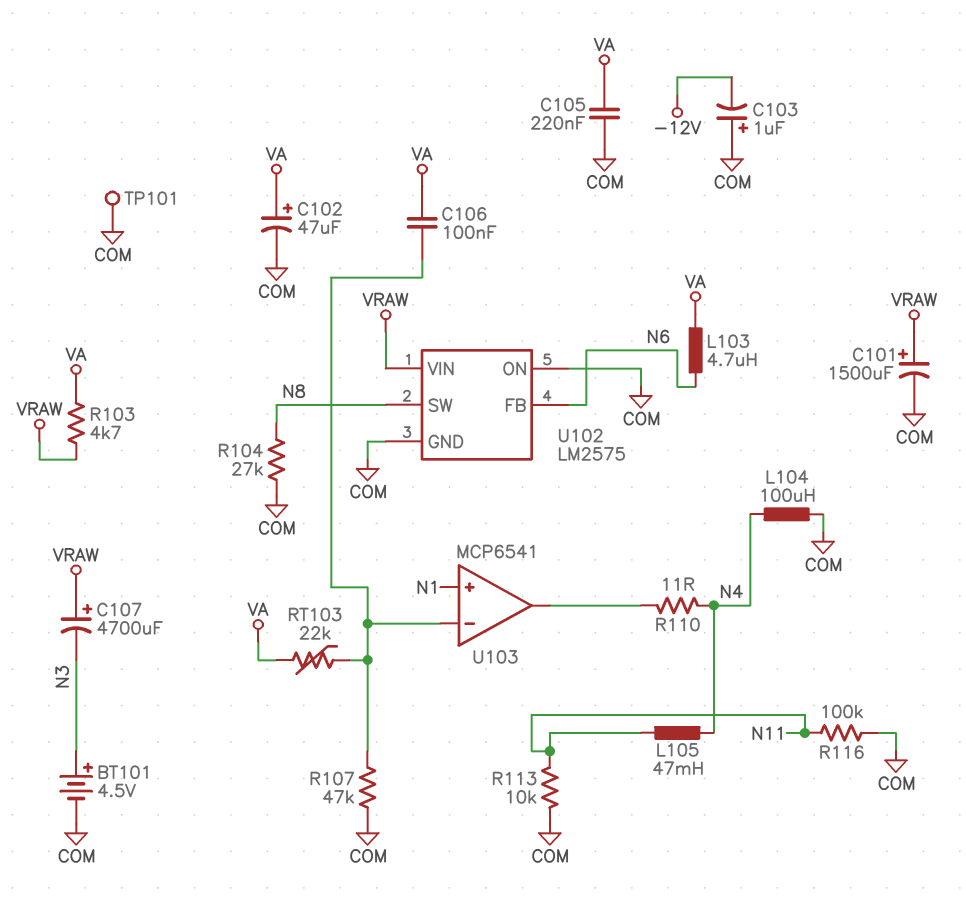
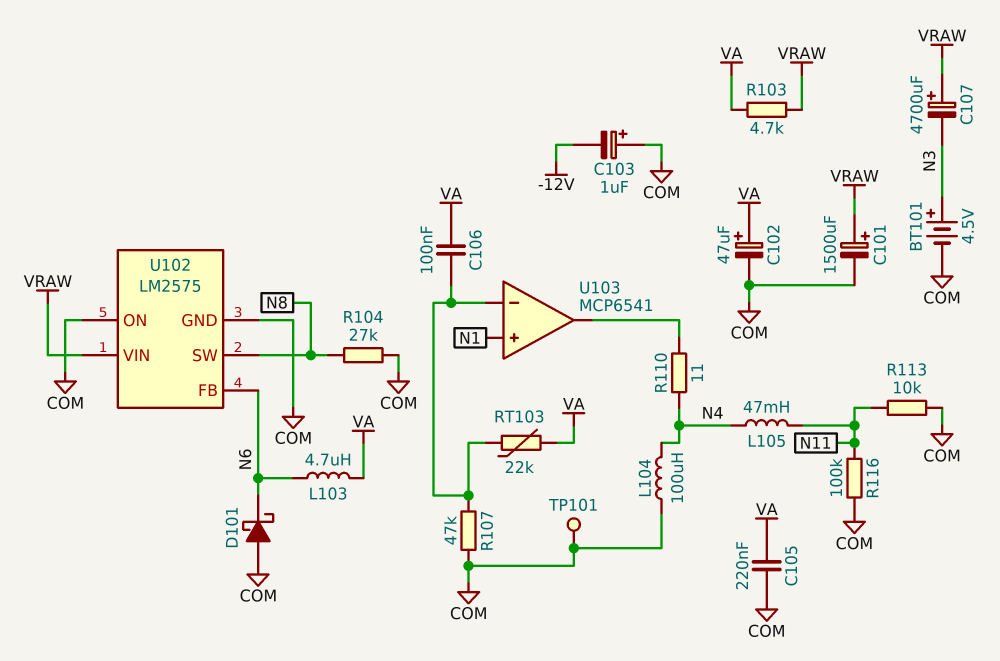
D101: none -> schottky (A COM, K N6)

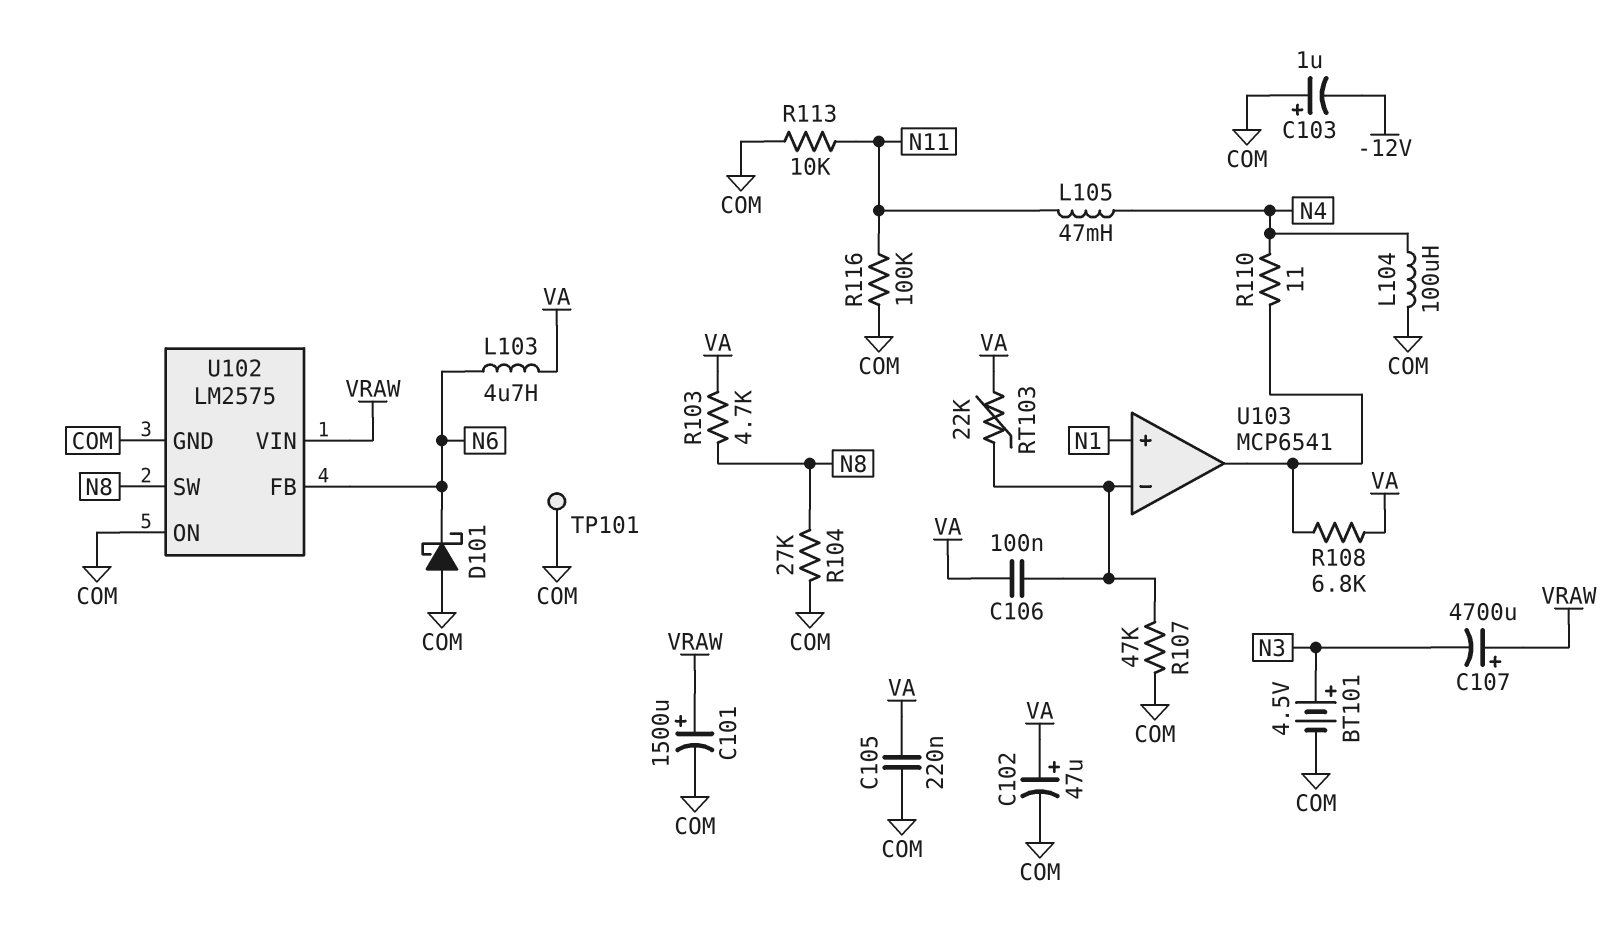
R103: 4.7k (VA, VRAW) -> 4.7k (N8, VA)
R108: none -> 6.8k (U103/out, VA)

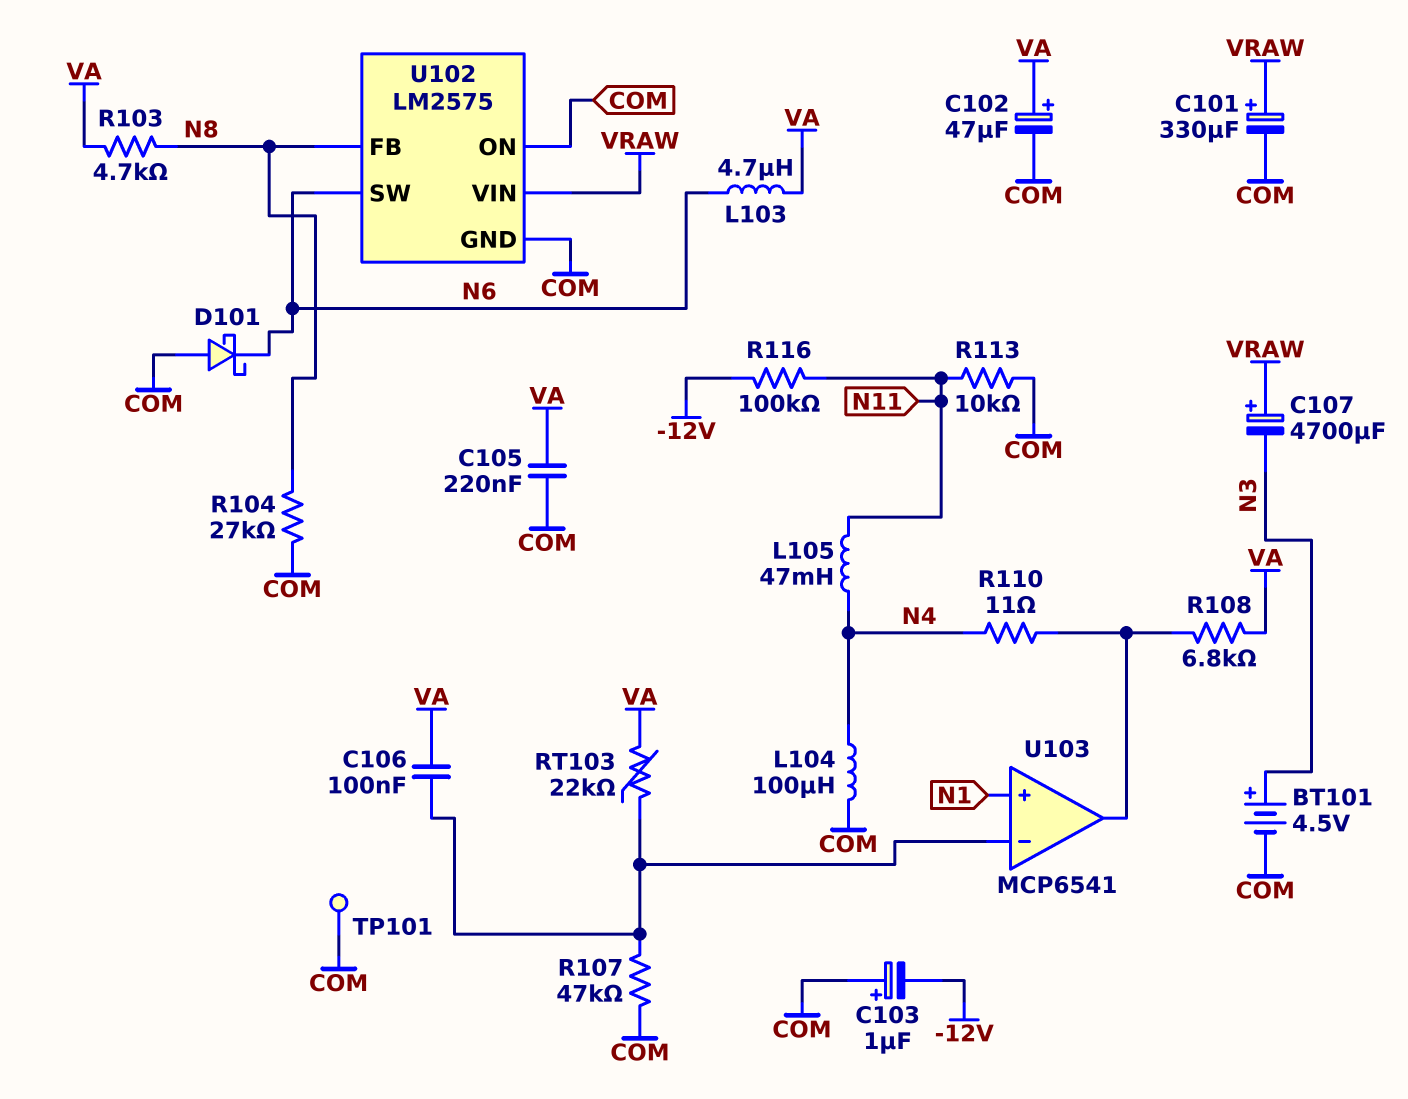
C101: 1500uF (plus VRAW, minus COM) -> 330uF (plus VRAW, minus COM)
R116: 100k (COM, N11) -> 100k (-12V, N11)
U102 pin FB: N6 -> N8
U102 pin SW: N8 -> N6

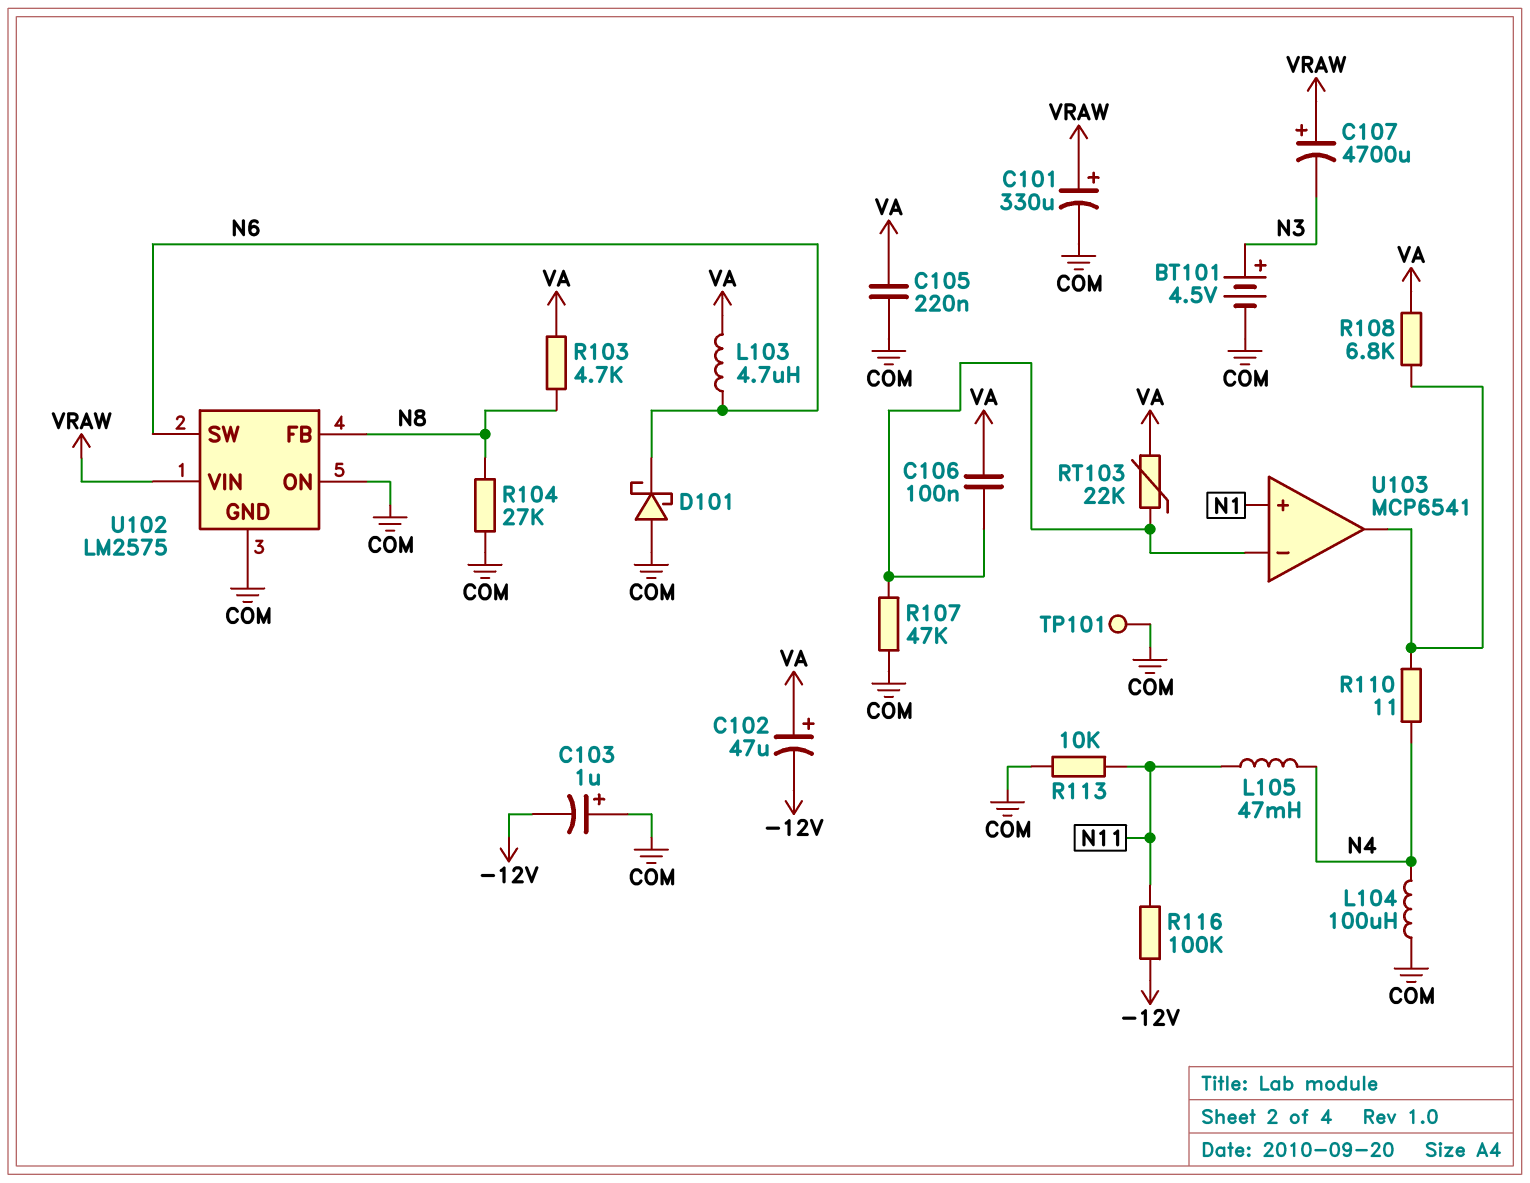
C102: 47uF (plus VA, minus COM) -> 47uF (plus VA, minus -12V)

